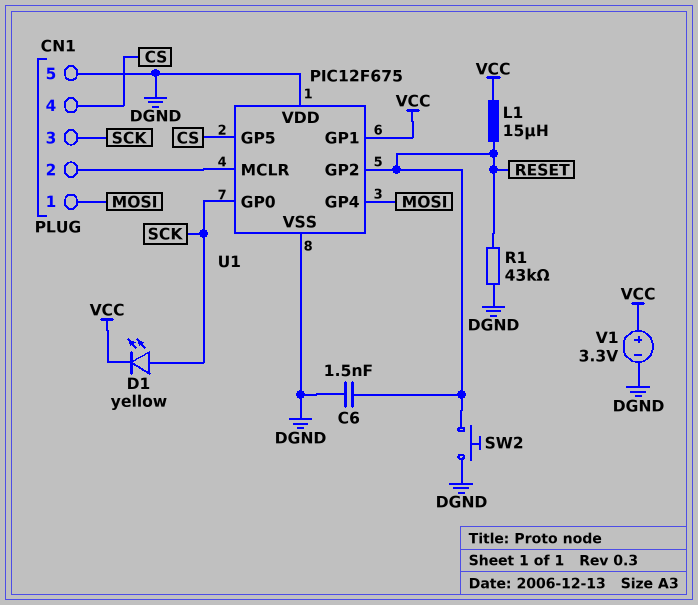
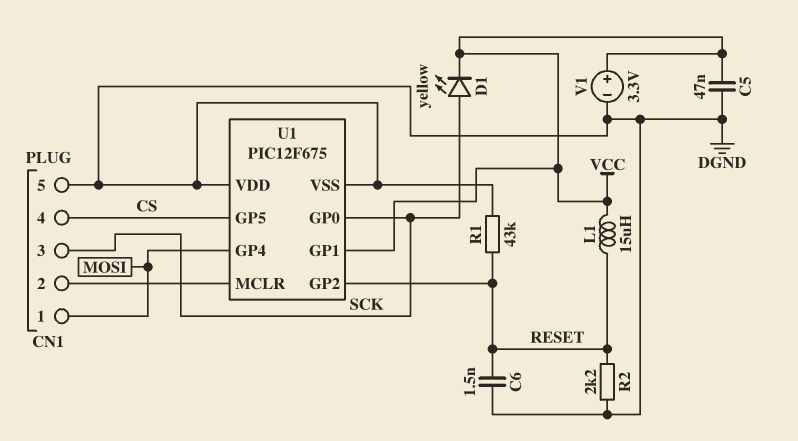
C5: none -> 47nF (DGND, VCC)
R2: none -> 2.2k (DGND, RESET)
SW2: button (DGND, RESET) -> none

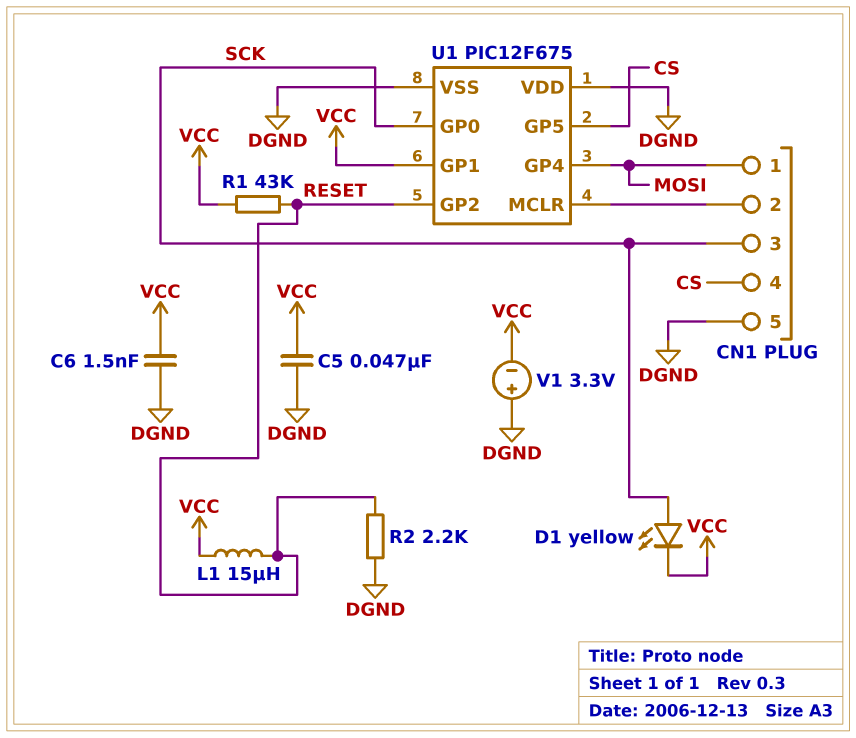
C6: 1.5nF (DGND, RESET) -> 1.5nF (DGND, VCC)
R1: 43k (DGND, RESET) -> 43k (RESET, VCC)
V1: 3.3V (plus VCC, minus DGND) -> 3.3V (plus DGND, minus VCC)

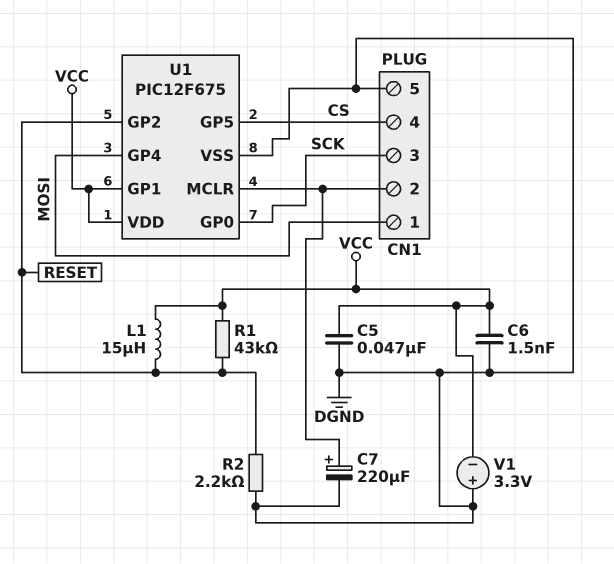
C7: none -> 220uF (plus CN1/2, minus DGND)
D1: LED yellow (A SCK, K VCC) -> none
U1 pin VDD: DGND -> VCC

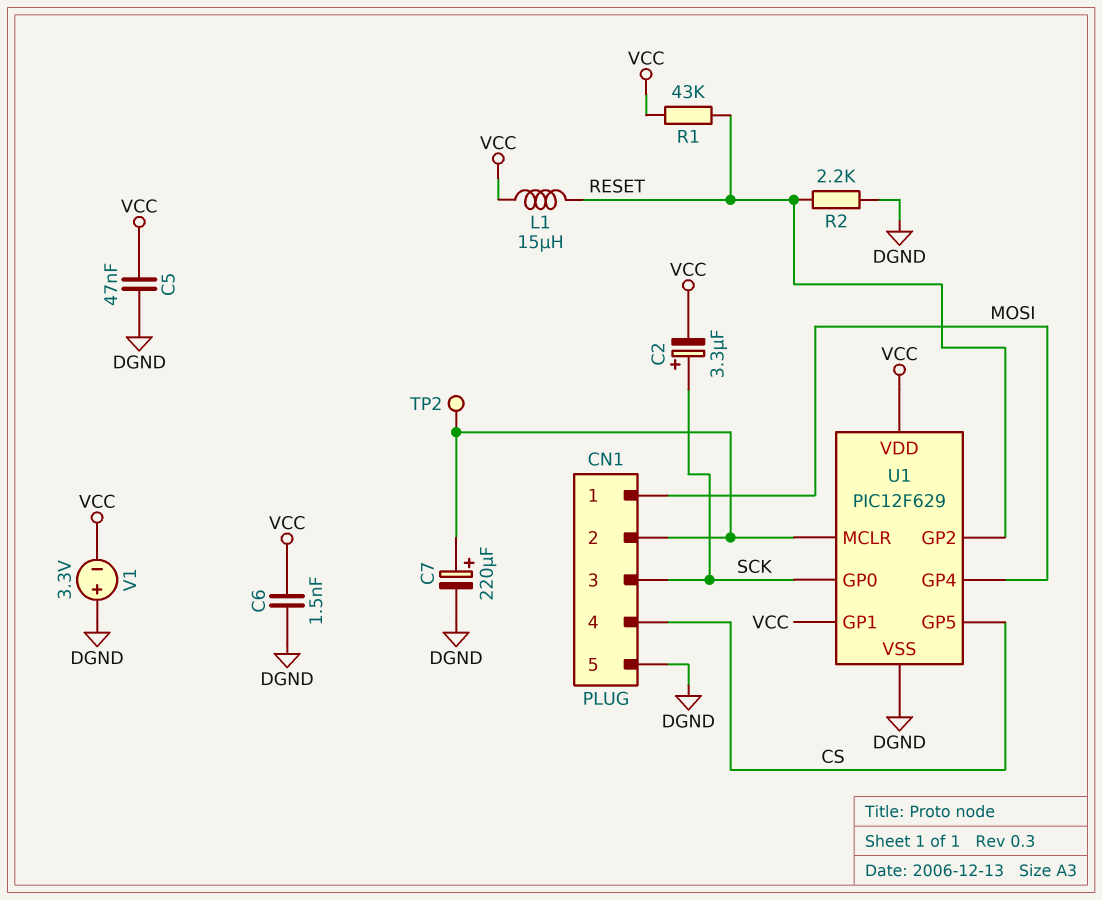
C2: none -> 3.3uF (plus SCK, minus VCC)
TP2: none -> test point (CN1/2)
U1: PIC12F675 -> PIC12F629

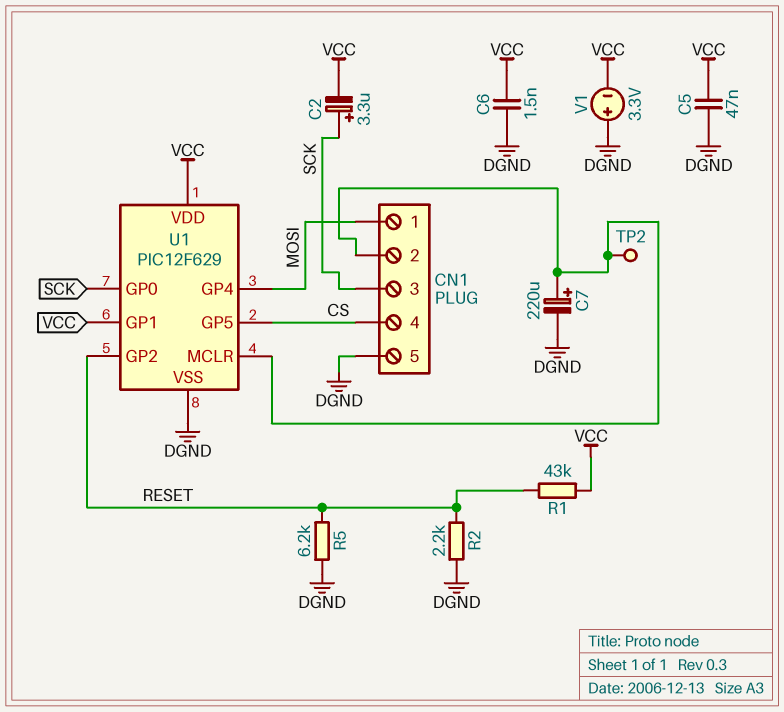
L1: 15uH (RESET, VCC) -> none
R5: none -> 6.2k (DGND, RESET)

